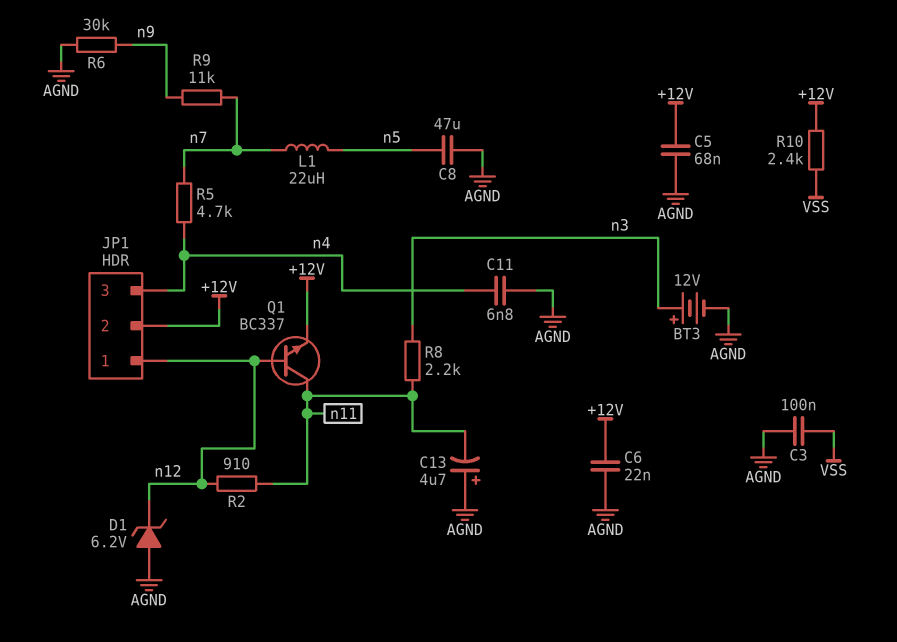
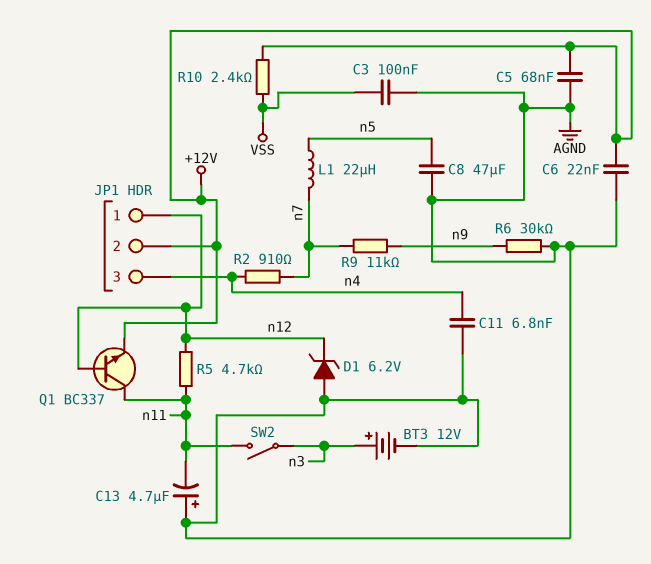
R2: 910 (n11, n12) -> 910 (n4, n7)
R5: 4.7k (n4, n7) -> 4.7k (n11, n12)
R8: 2.2k (n3, n11) -> none
SW2: none -> switch (n3, n11)

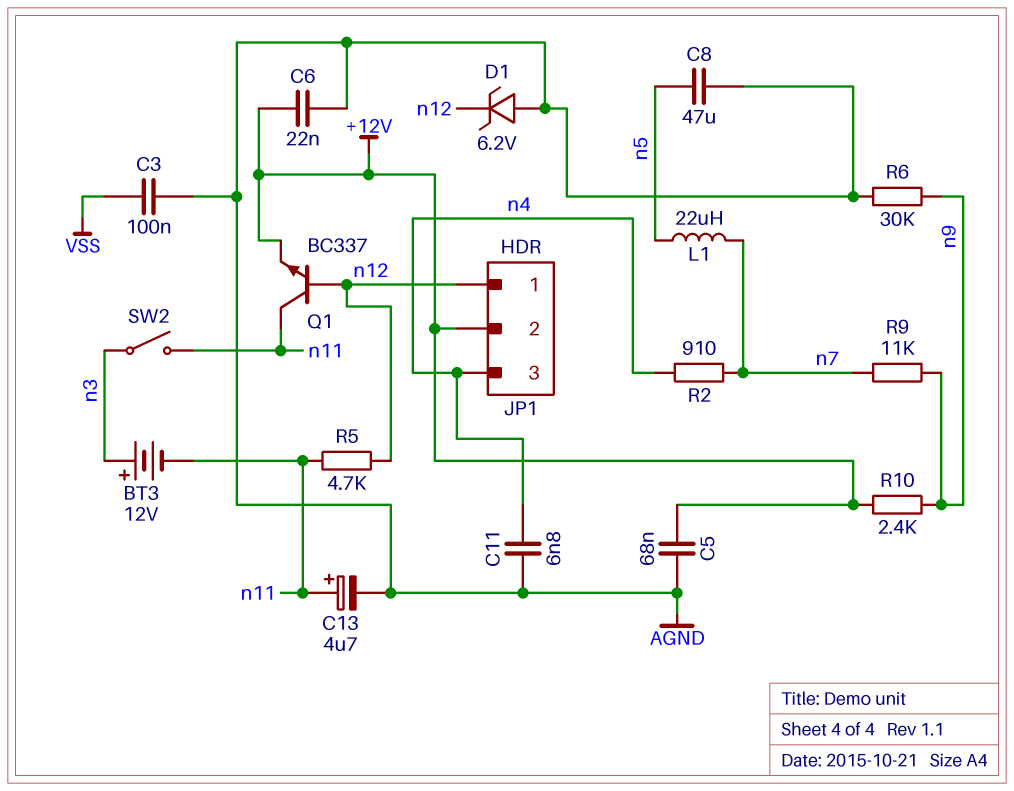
BT3: 12V (plus n3, minus AGND) -> 12V (plus n3, minus n11)
C13: 4.7uF (plus AGND, minus n11) -> 4.7uF (plus n11, minus AGND)
R10: 2.4k (+12V, VSS) -> 2.4k (+12V, n9)

